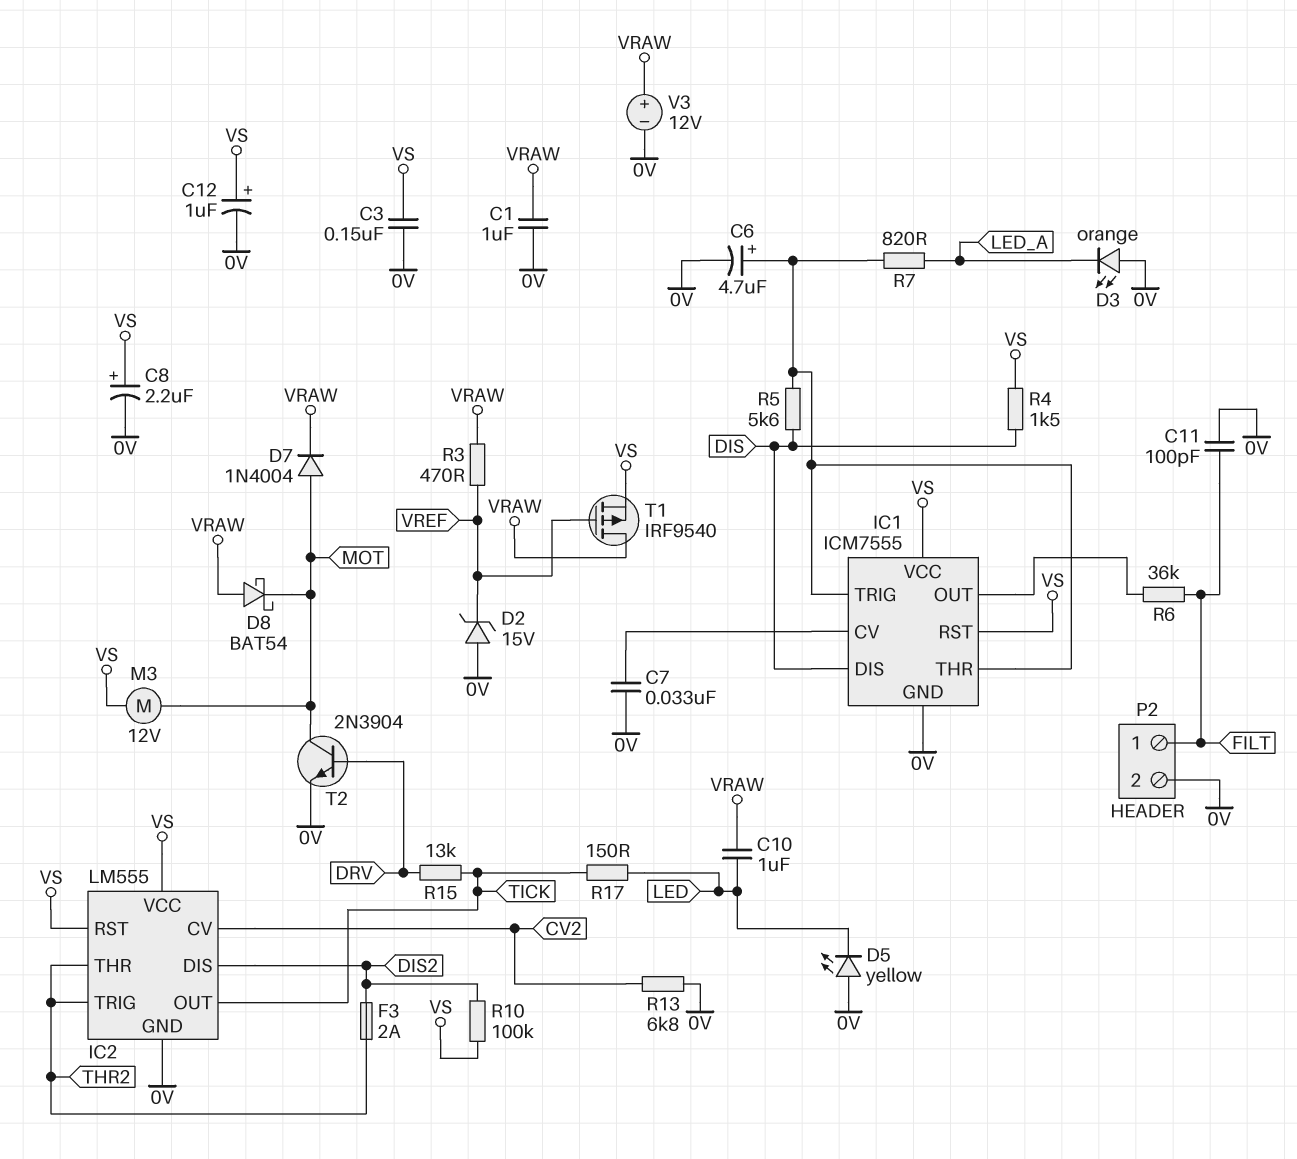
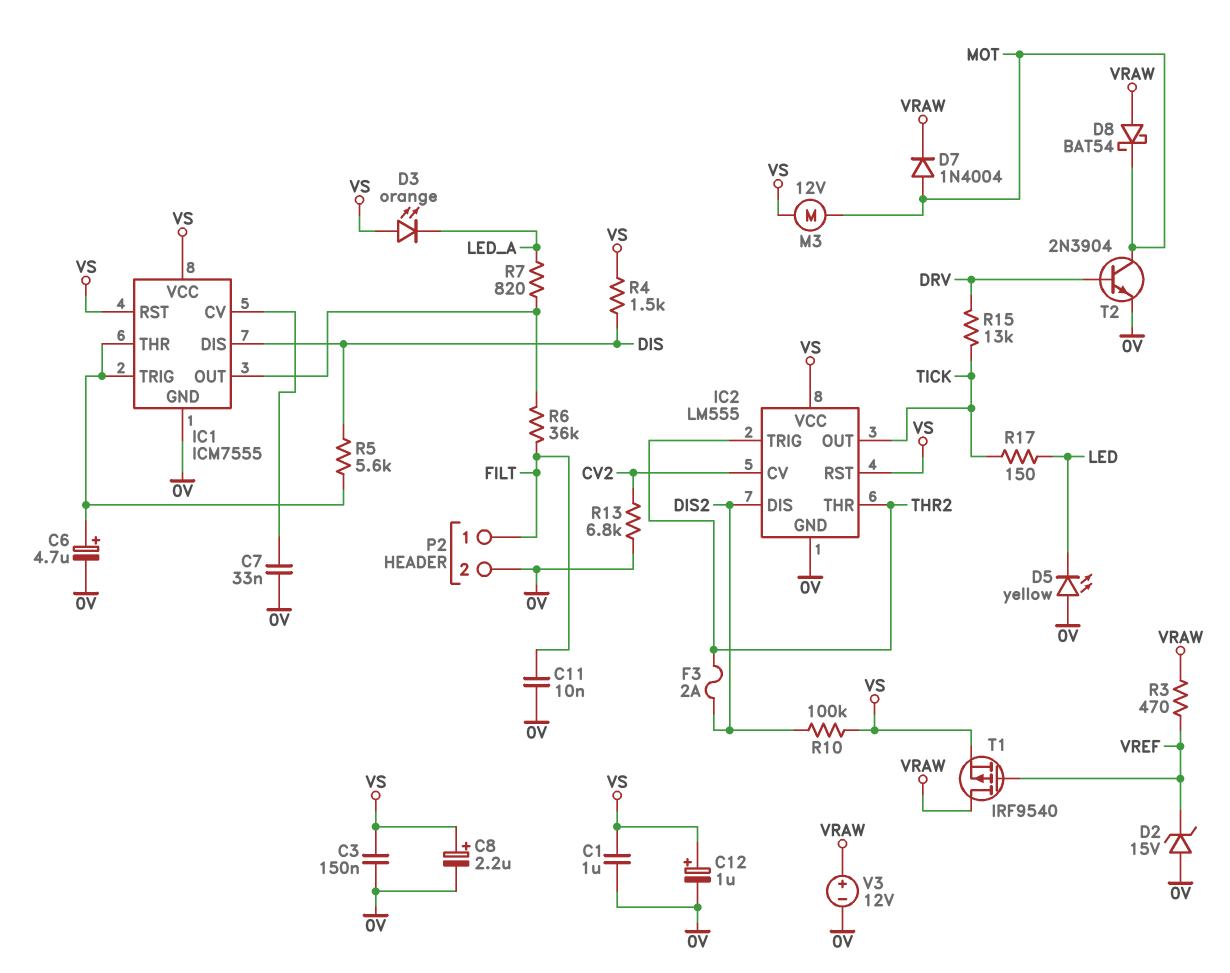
C1: 1uF (0V, VRAW) -> 1uF (0V, VS)
C10: 1uF (LED, VRAW) -> none
C11: 100pF (0V, FILT) -> 10nF (0V, FILT)
D3: LED orange (A 0V, K LED_A) -> LED orange (A VS, K LED_A)
R7: 820 (IC1/THR, LED_A) -> 820 (IC1/OUT, LED_A)

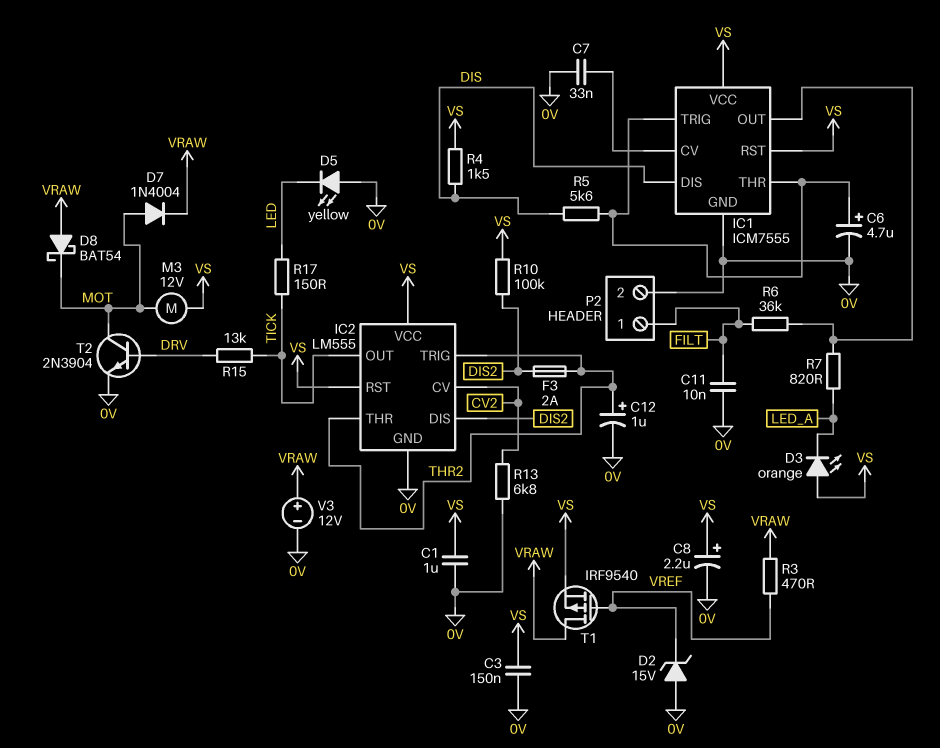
C12: 1uF (plus VS, minus 0V) -> 1uF (plus THR2, minus 0V)

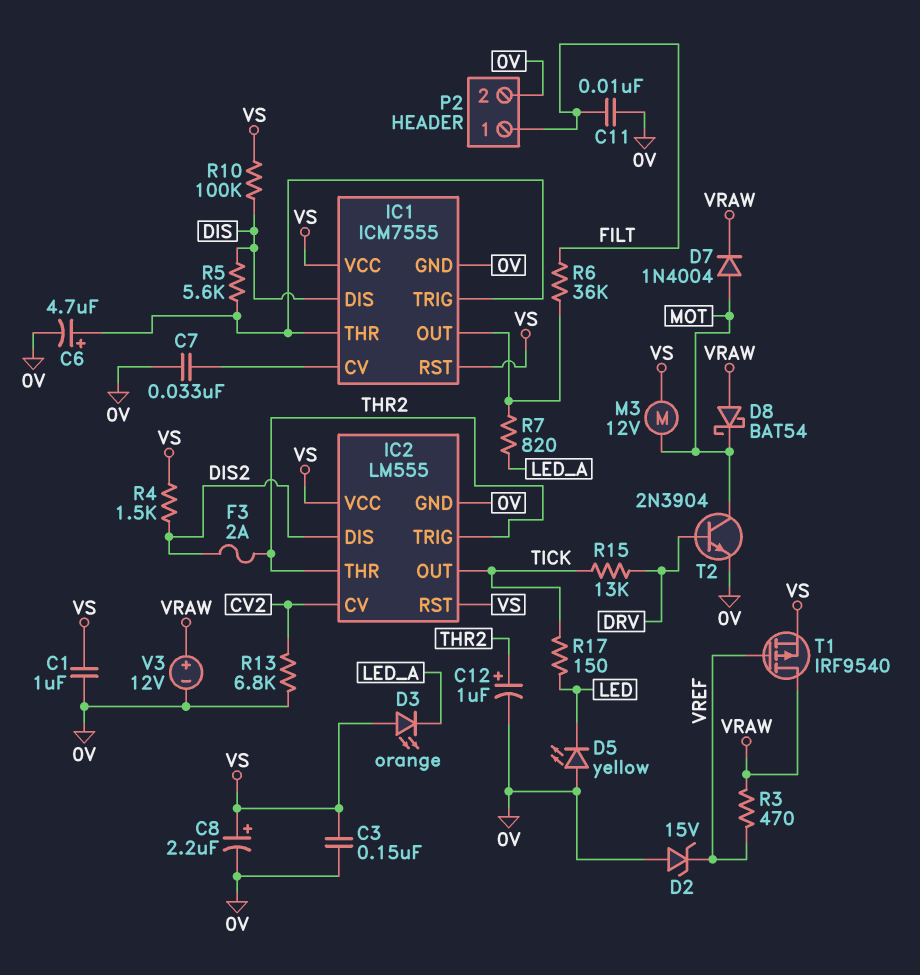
R4: 1.5k (DIS, VS) -> 1.5k (DIS2, VS)
R10: 100k (DIS2, VS) -> 100k (DIS, VS)

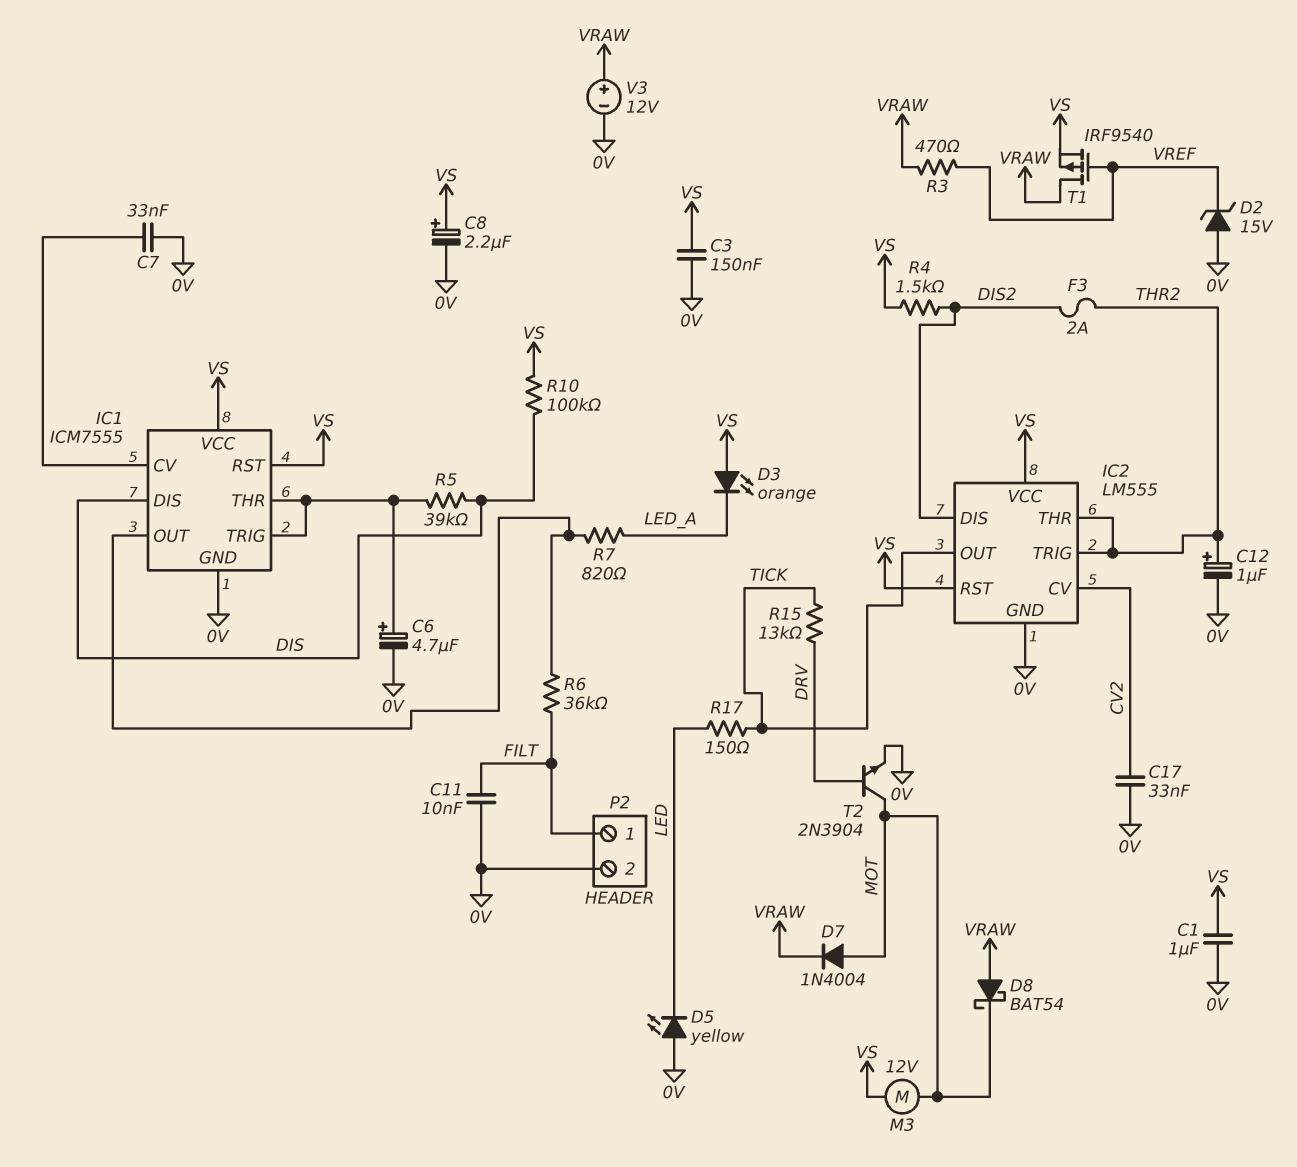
C17: none -> 33nF (0V, CV2)
R5: 5.6k (DIS, IC1/THR) -> 39k (DIS, IC1/THR)
R13: 6.8k (0V, CV2) -> none

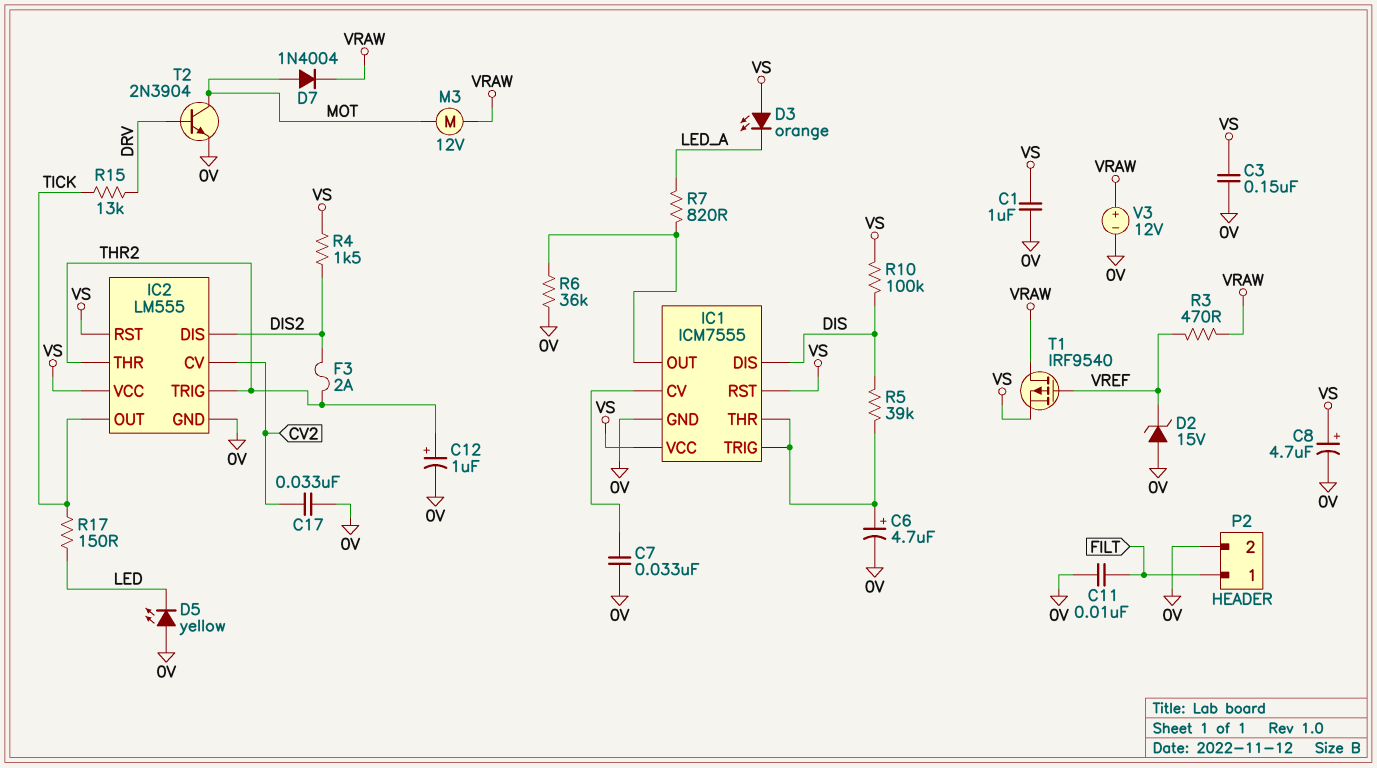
C8: 2.2uF (plus VS, minus 0V) -> 4.7uF (plus VS, minus 0V)
D8: schottky BAT54 (A VRAW, K MOT) -> none
M3: motor 12V (MOT, VS) -> motor 12V (MOT, VRAW)
R6: 36k (FILT, IC1/OUT) -> 36k (0V, IC1/OUT)

